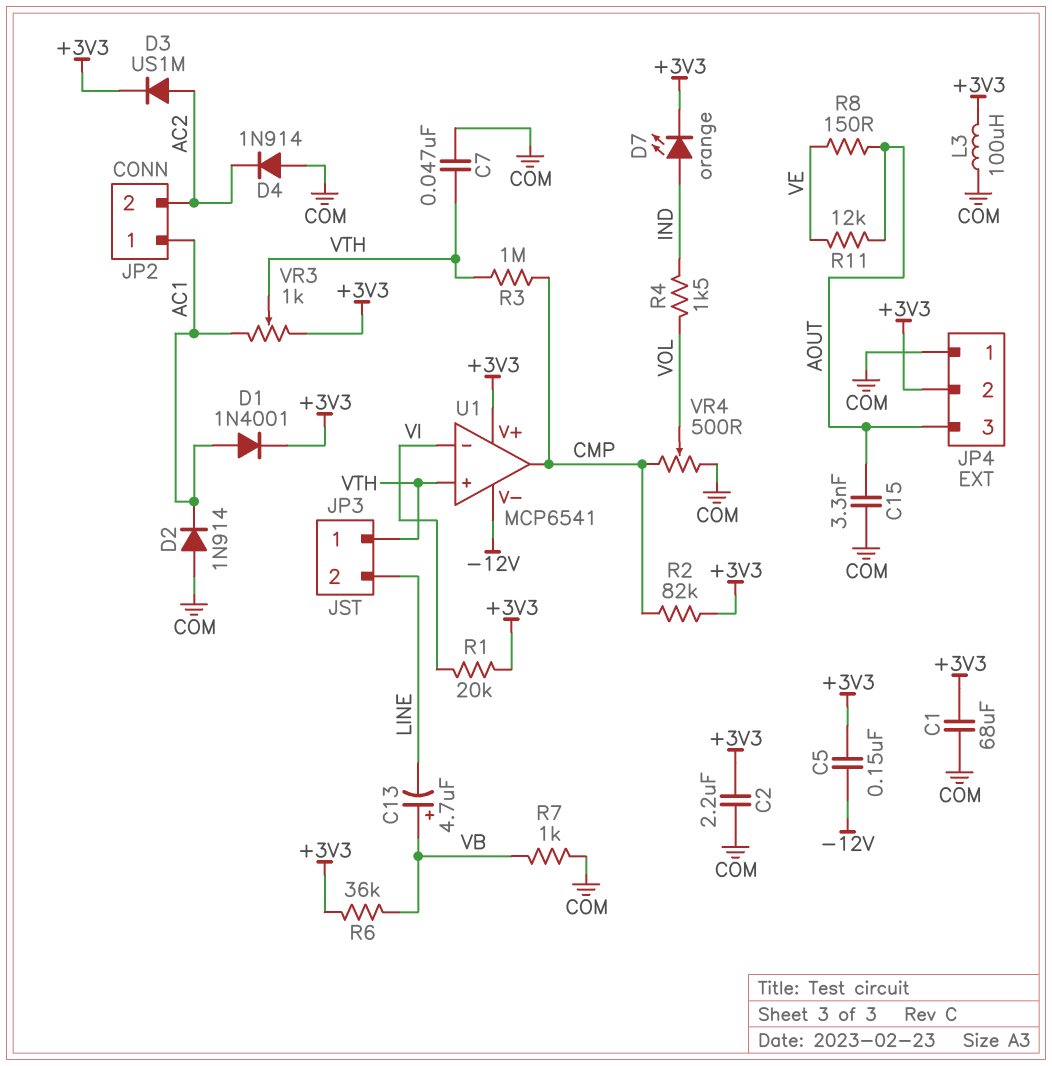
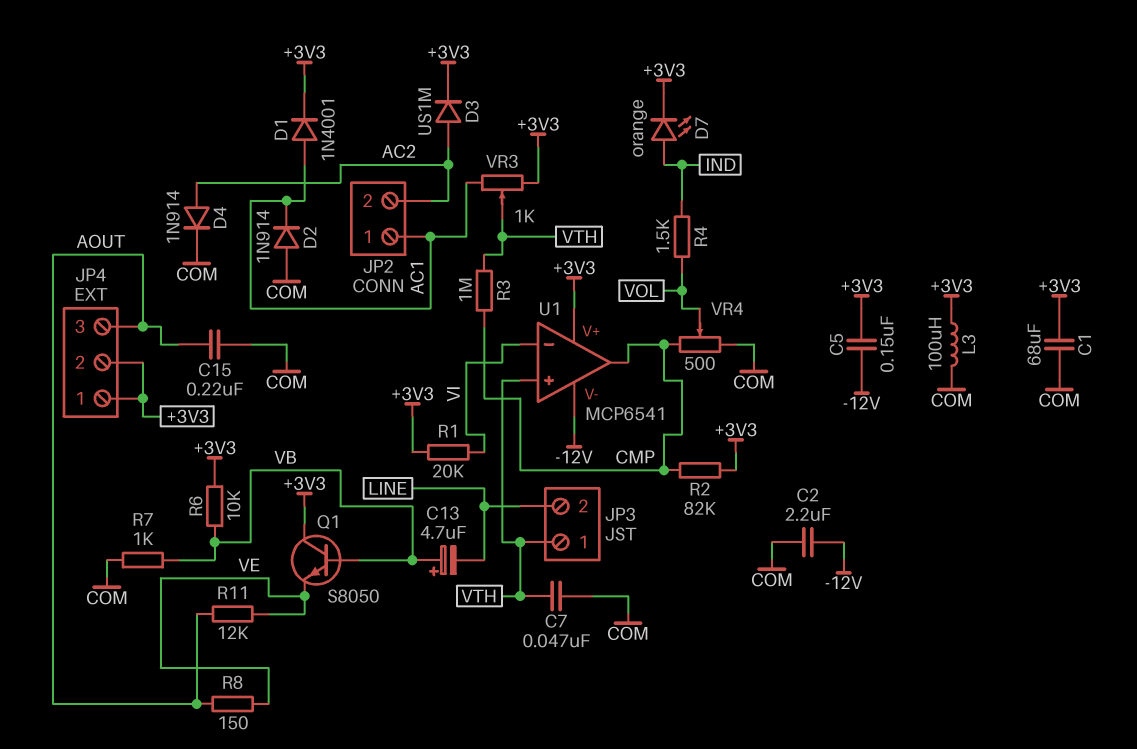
C2: 2.2uF (+3V3, COM) -> 2.2uF (-12V, COM)
C15: 3.3nF (AOUT, COM) -> 220nF (AOUT, COM)
D4: diode 1N914 (A COM, K AC2) -> diode 1N914 (A AC2, K COM)
JP4 pin 1: COM -> +3V3
Q1: none -> NPN S8050 (B VB, C +3V3, E VE)
R6: 36k (+3V3, VB) -> 10k (+3V3, VB)

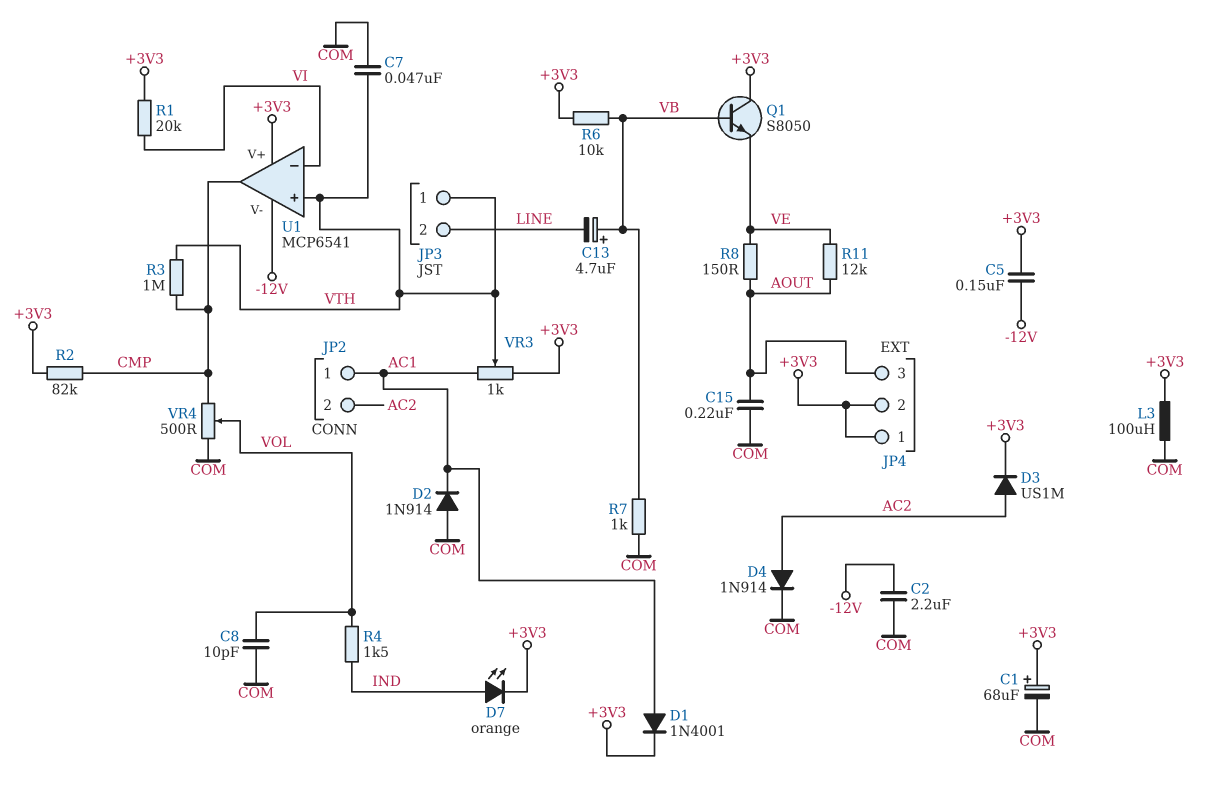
C1: 68uF (+3V3, COM) -> 68uF (plus +3V3, minus COM)
C8: none -> 10pF (COM, VOL)

